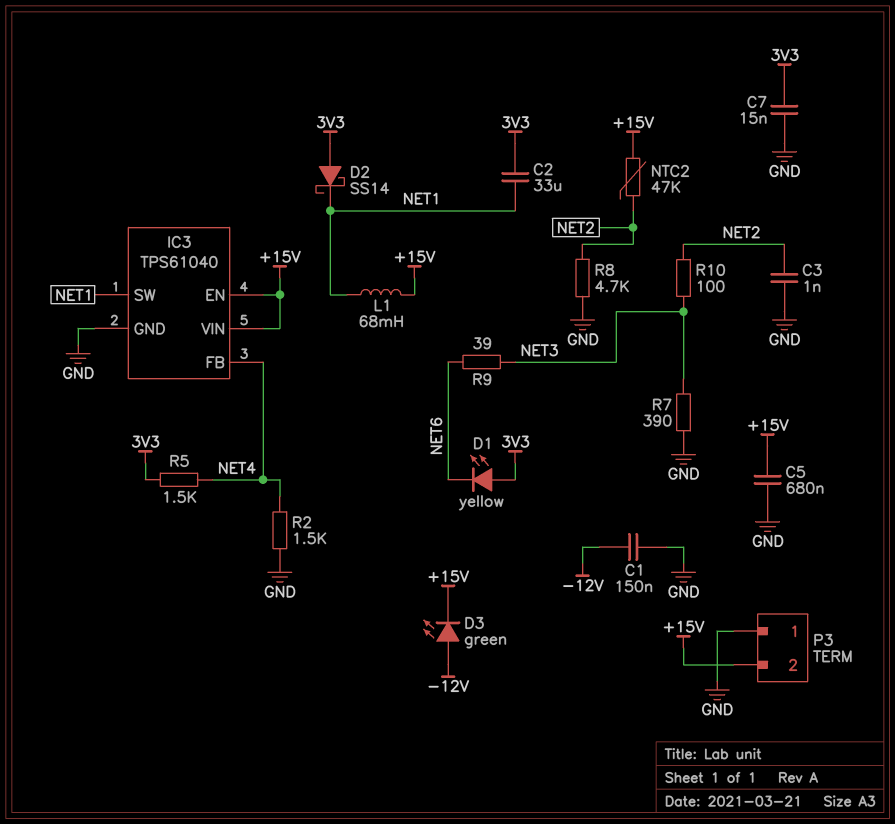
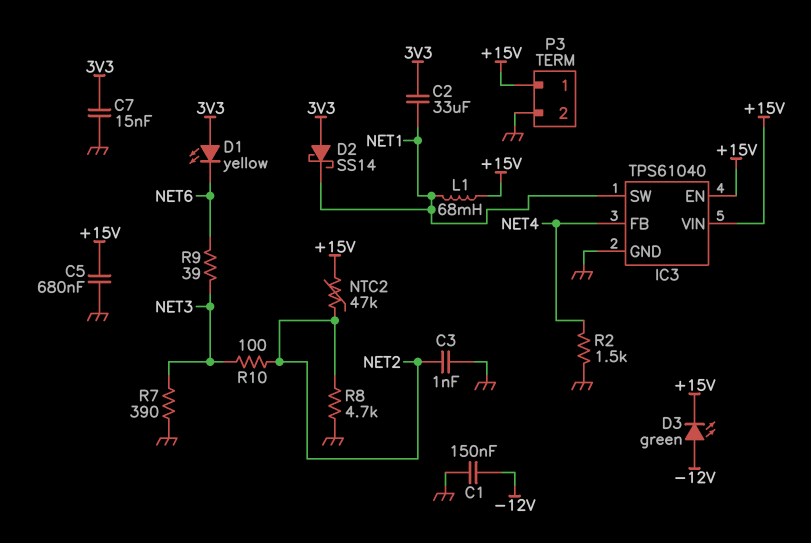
P3 pin 1: GND -> +15V
P3 pin 2: +15V -> GND
R5: 1.5k (3V3, NET4) -> none

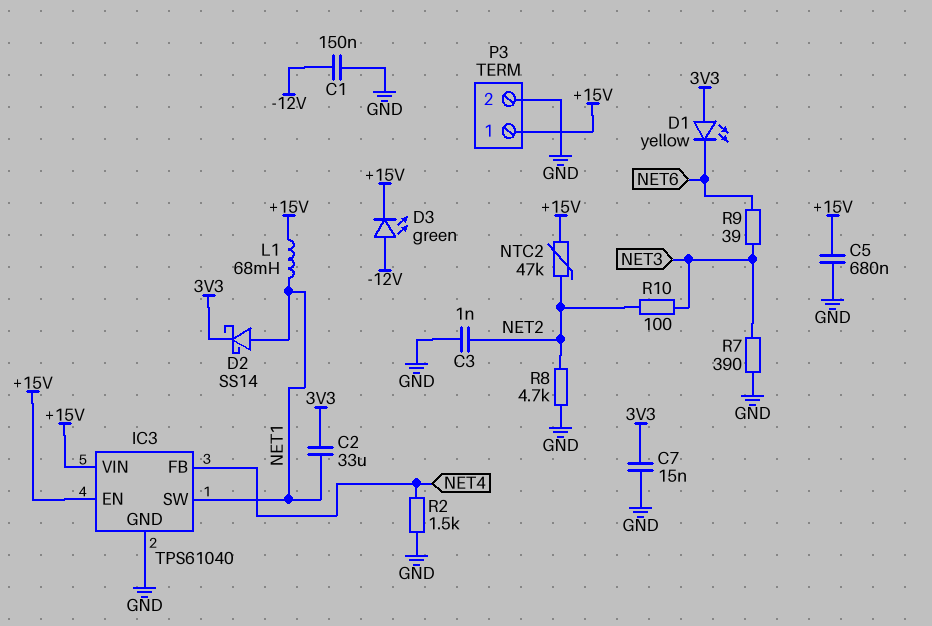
D2: schottky SS14 (A 3V3, K NET1) -> schottky SS14 (A NET1, K 3V3)

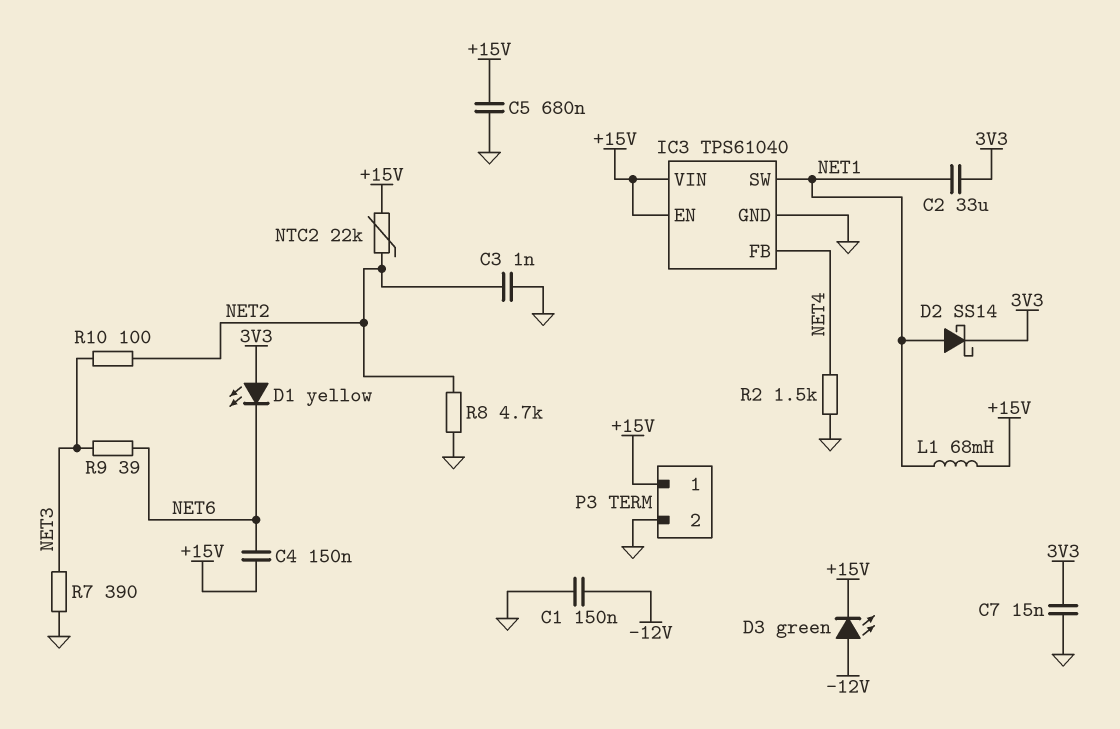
C4: none -> 150nF (+15V, NET6)
NTC2: 47k (+15V, NET2) -> 22k (+15V, NET2)

